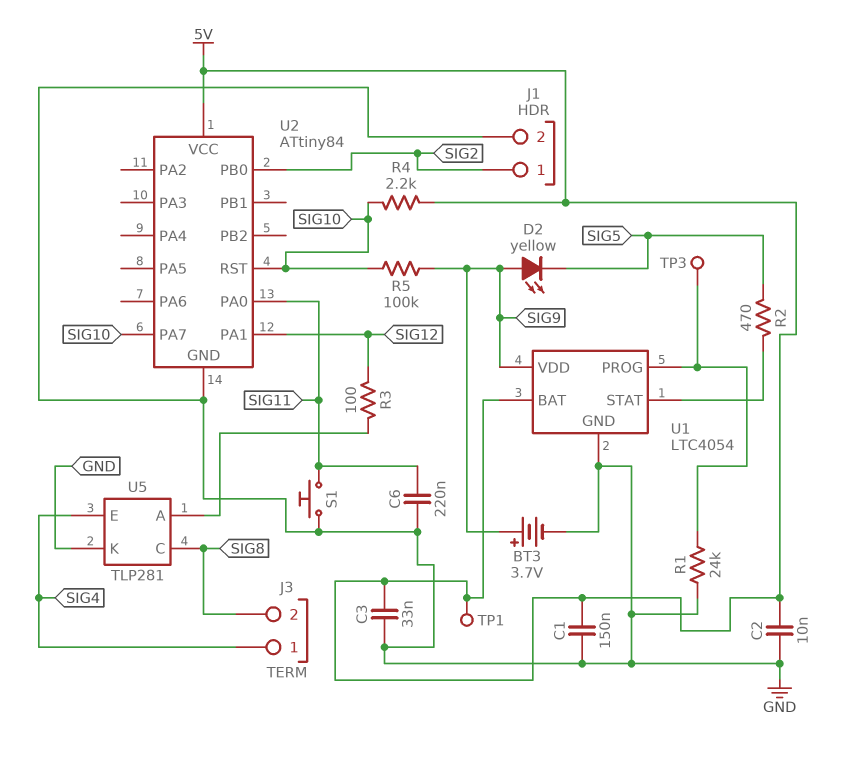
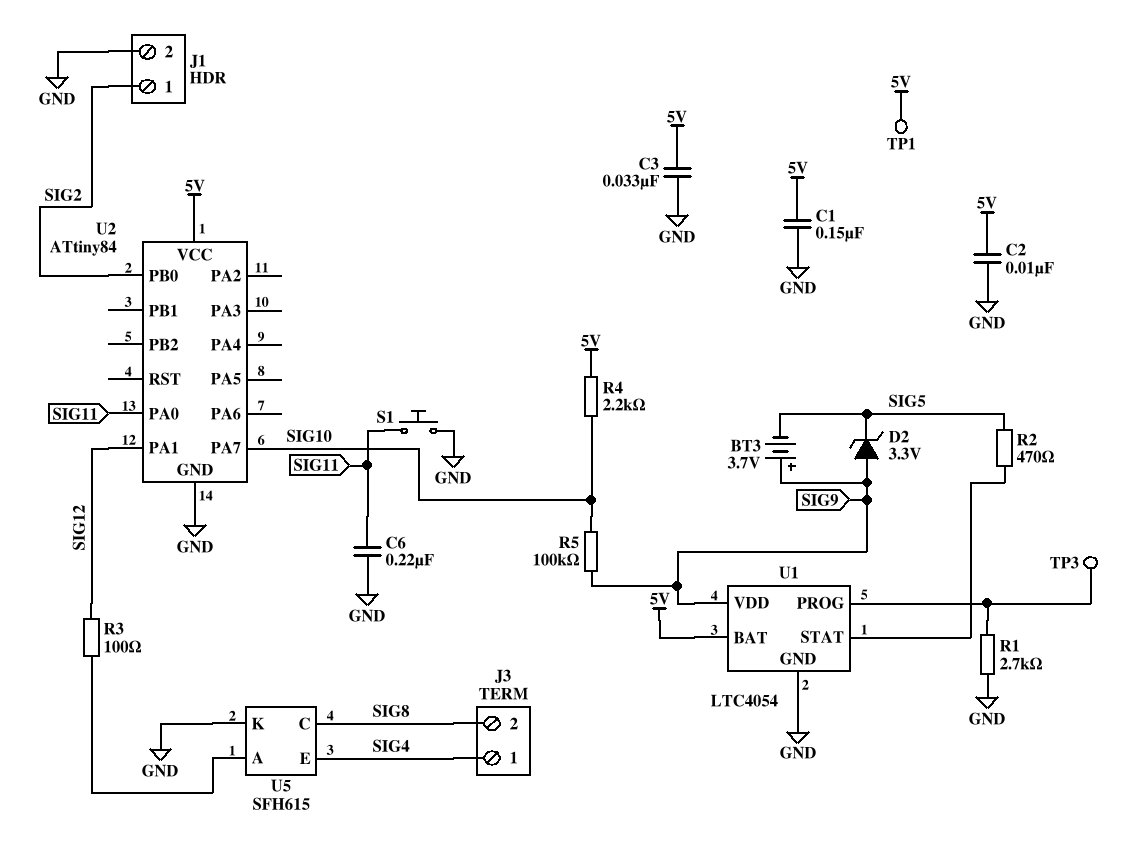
BT3: 3.7V (plus SIG9, minus GND) -> 3.7V (plus SIG9, minus SIG5)
D2: LED yellow (A SIG9, K SIG5) -> zener 3.3V (A SIG9, K SIG5)
R1: 24k (GND, U1/PROG) -> 2.7k (GND, U1/PROG)
U2 pin RST: SIG10 -> none
U5: TLP281 -> SFH615

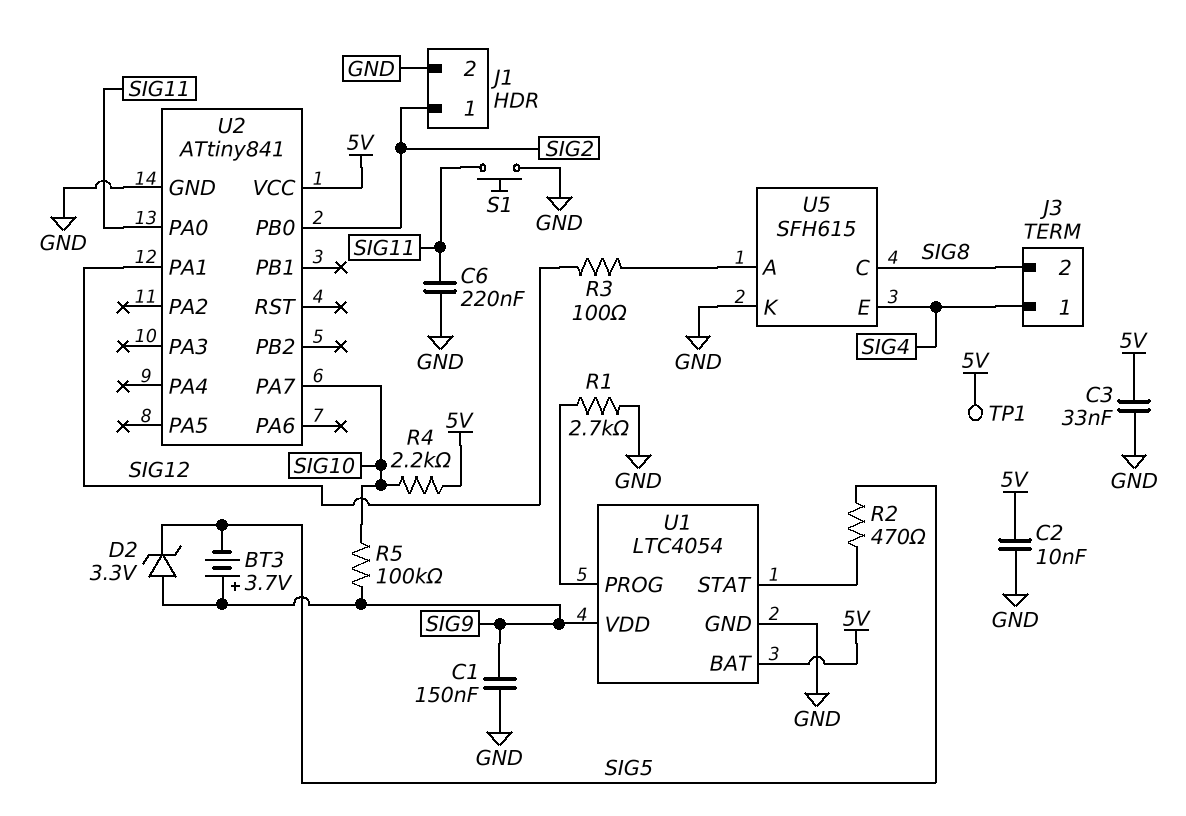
C1: 150nF (5V, GND) -> 150nF (GND, SIG9)
TP3: test point (U1/PROG) -> none
U2: ATtiny84 -> ATtiny841

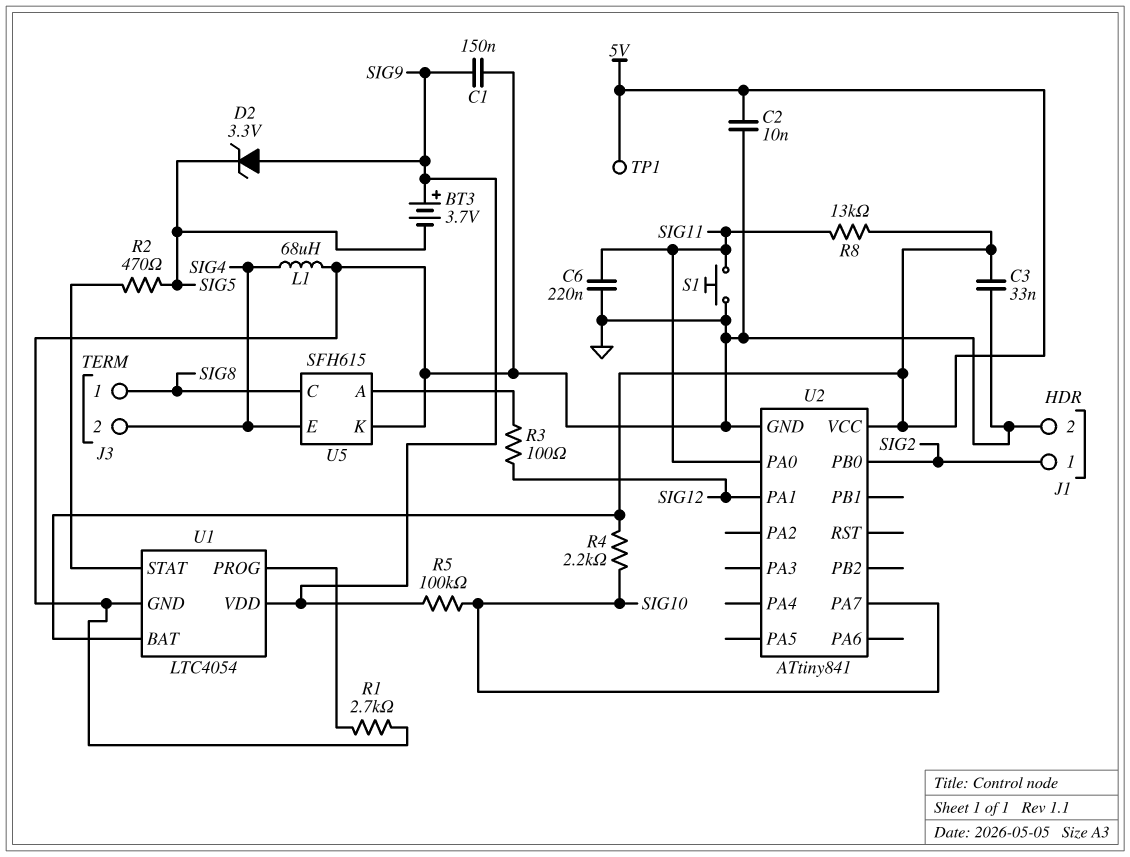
J3 pin 1: SIG4 -> SIG8
J3 pin 2: SIG8 -> SIG4
L1: none -> 68uH (GND, SIG4)
R8: none -> 13k (5V, SIG11)

